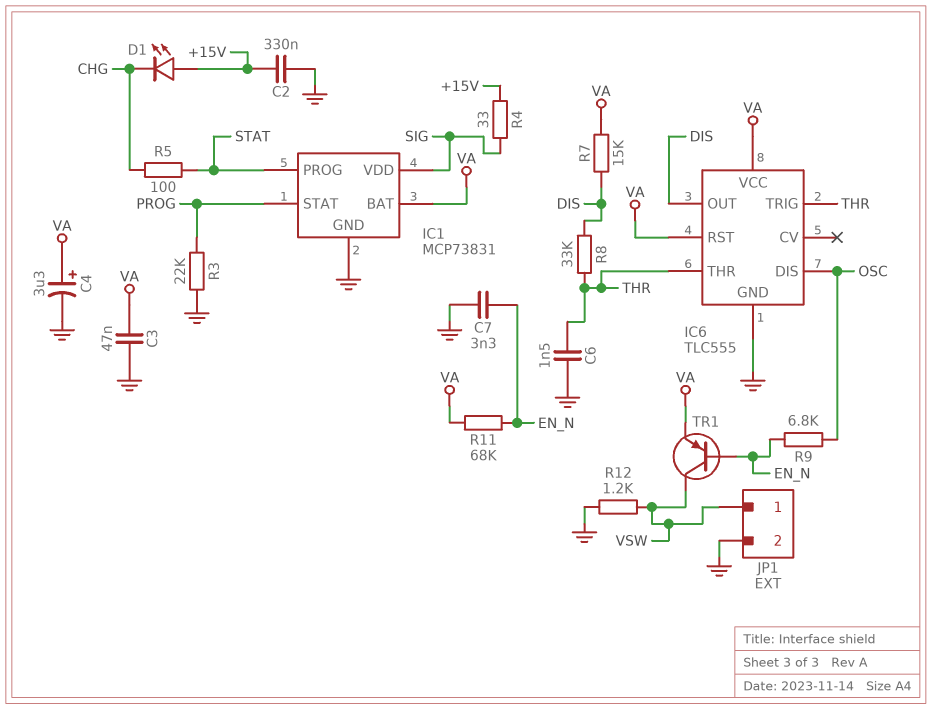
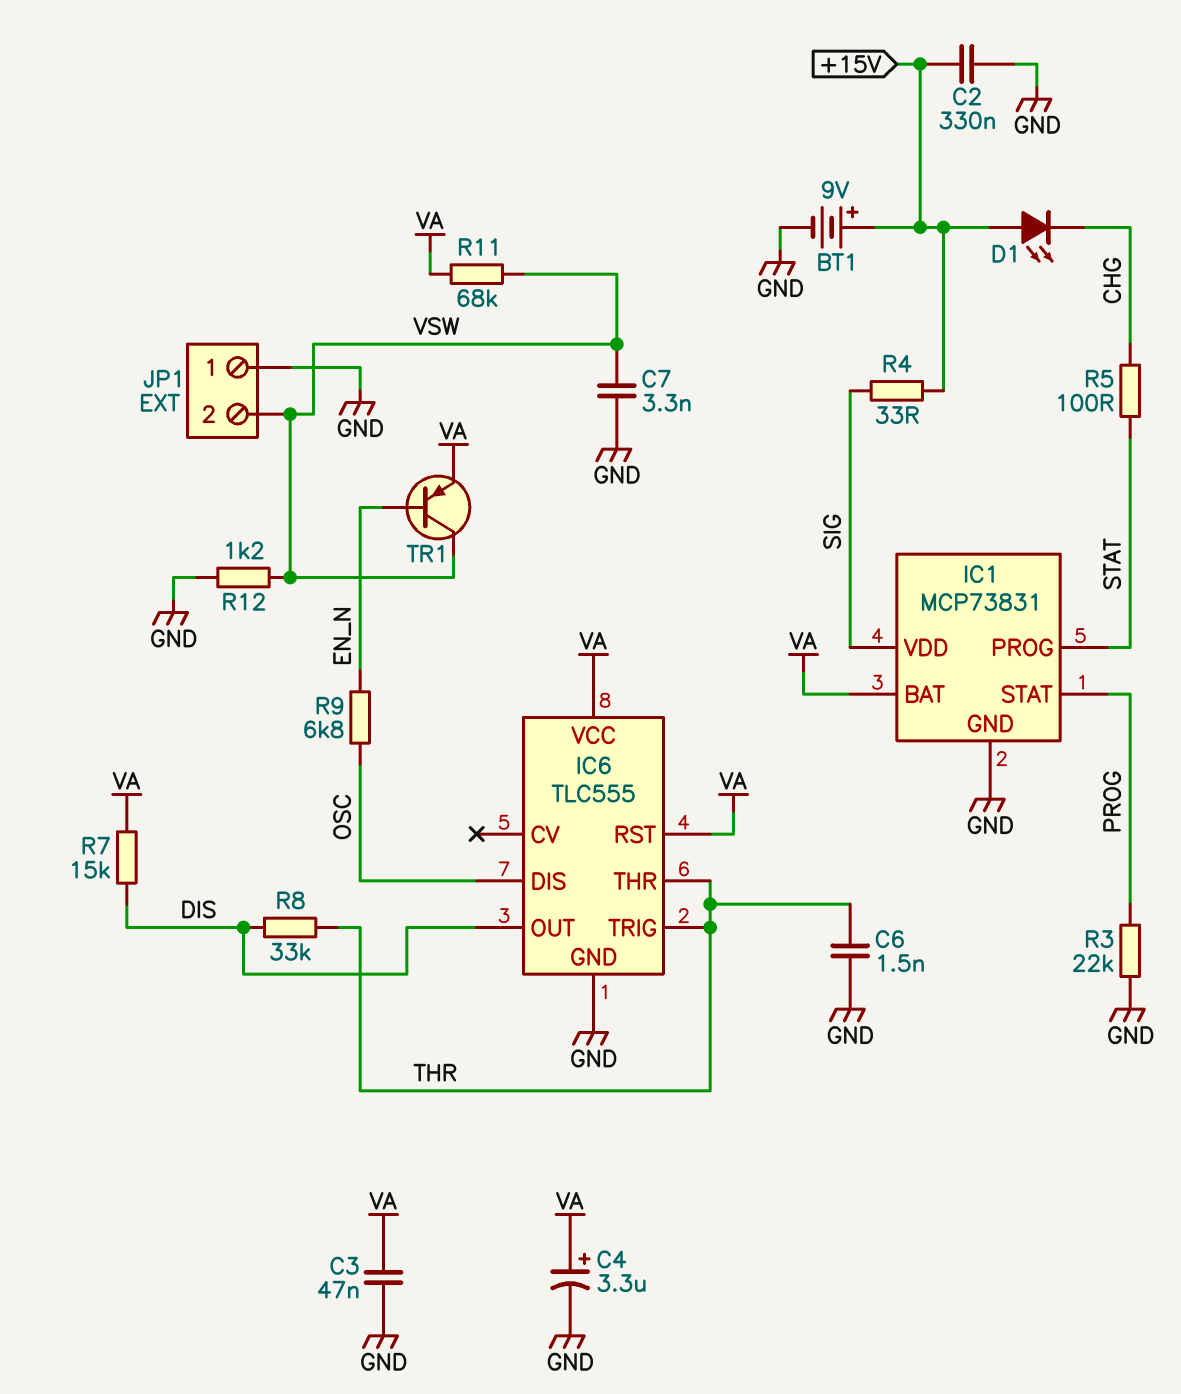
BT1: none -> 9V (plus +15V, minus GND)
C7: 3.3nF (EN_N, GND) -> 3.3nF (GND, VSW)
JP1 pin 1: VSW -> GND
JP1 pin 2: GND -> VSW
R11: 68k (EN_N, VA) -> 68k (VA, VSW)

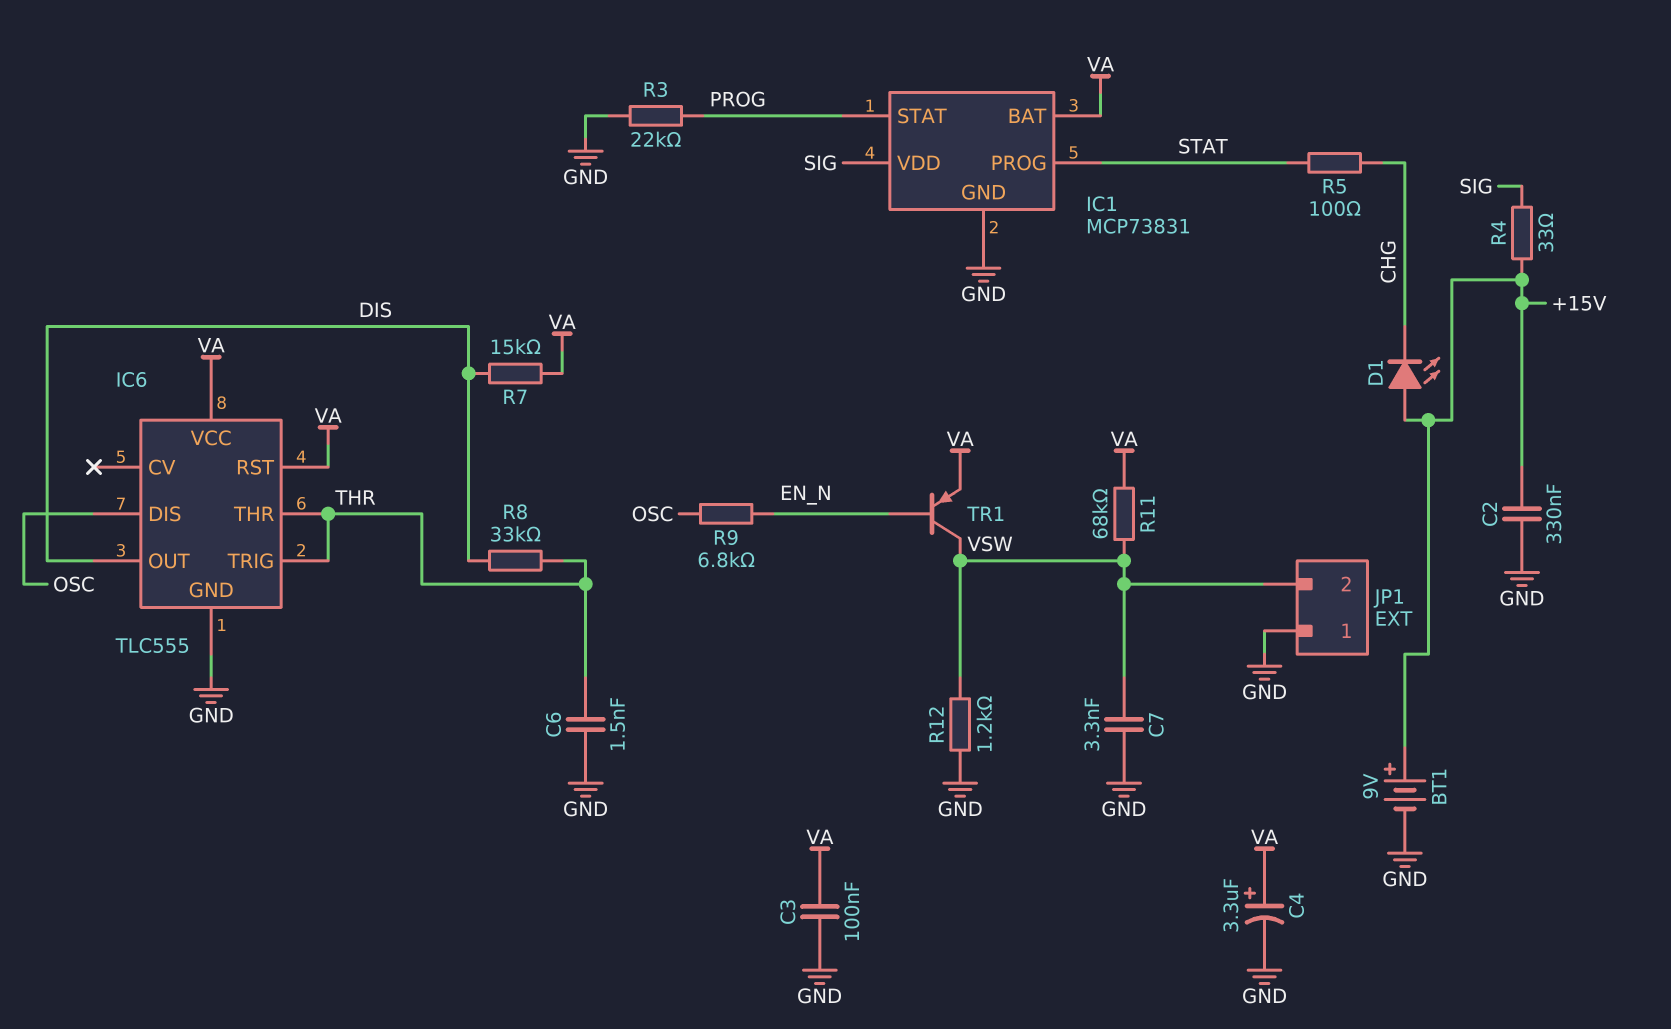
C3: 47nF (GND, VA) -> 100nF (GND, VA)

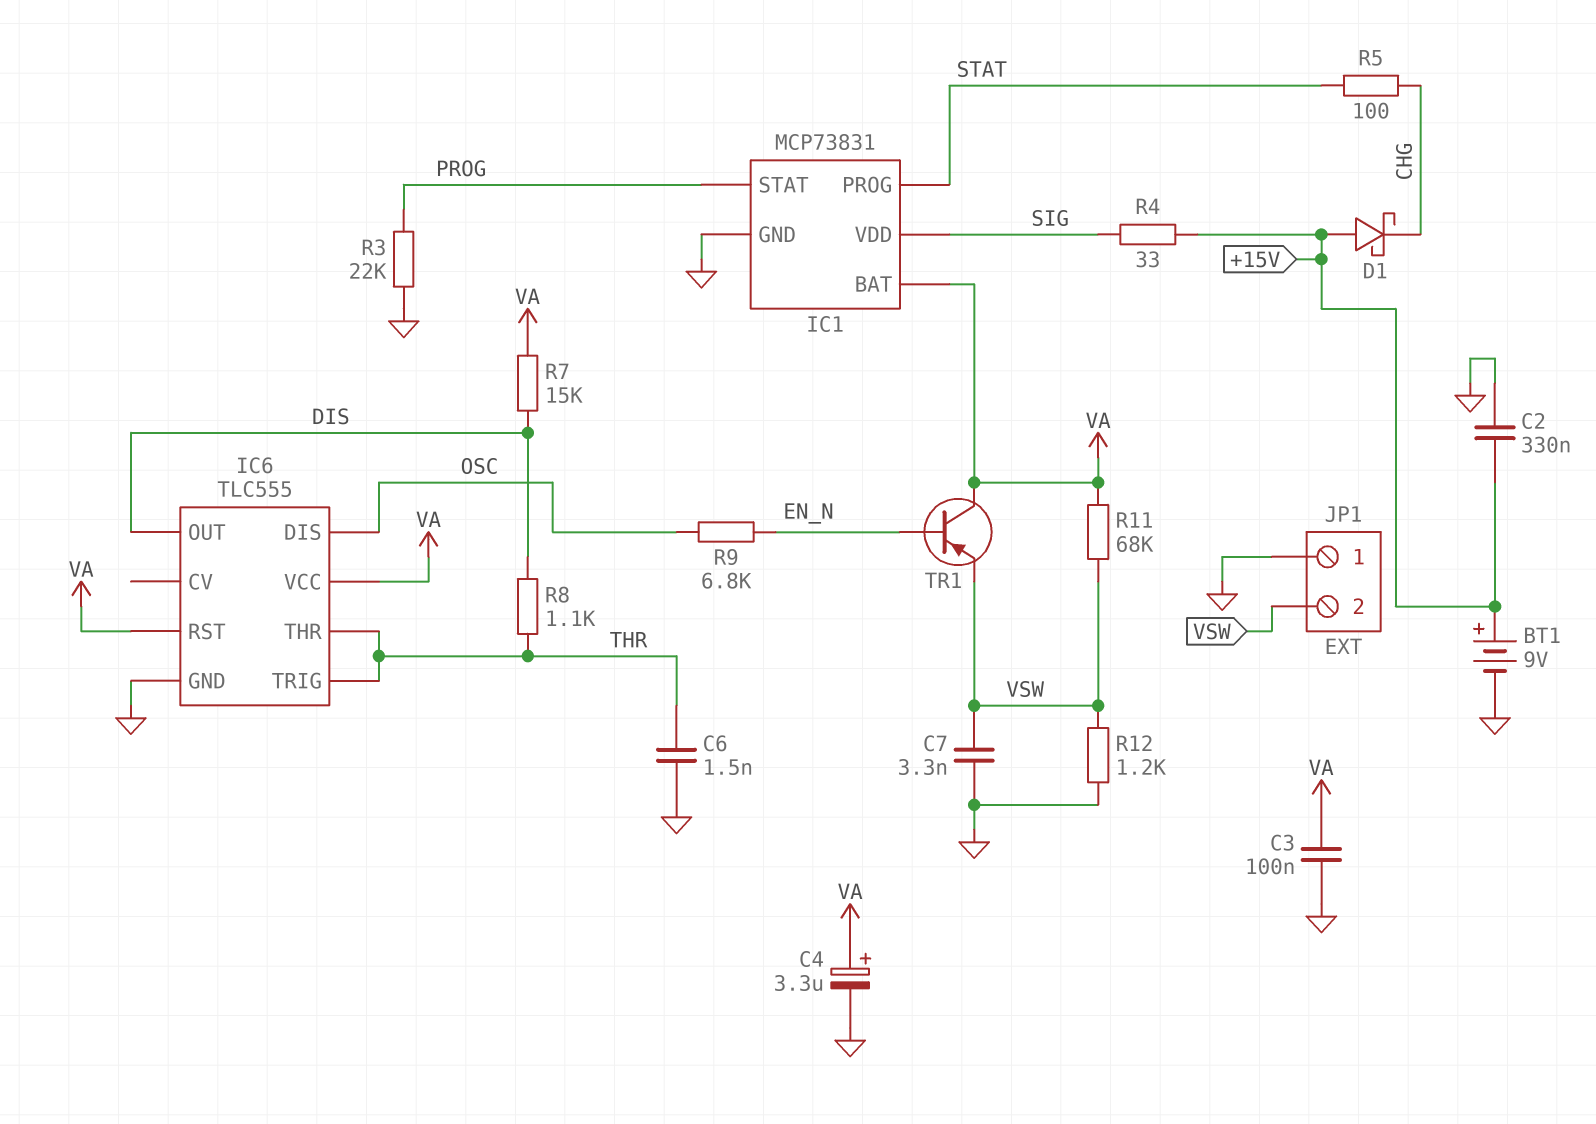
D1: LED (A +15V, K CHG) -> schottky (A +15V, K CHG)
R8: 33k (DIS, THR) -> 1.1k (DIS, THR)
TR1: PNP (B EN_N, C VSW, E VA) -> PNP (B EN_N, C VA, E VSW)

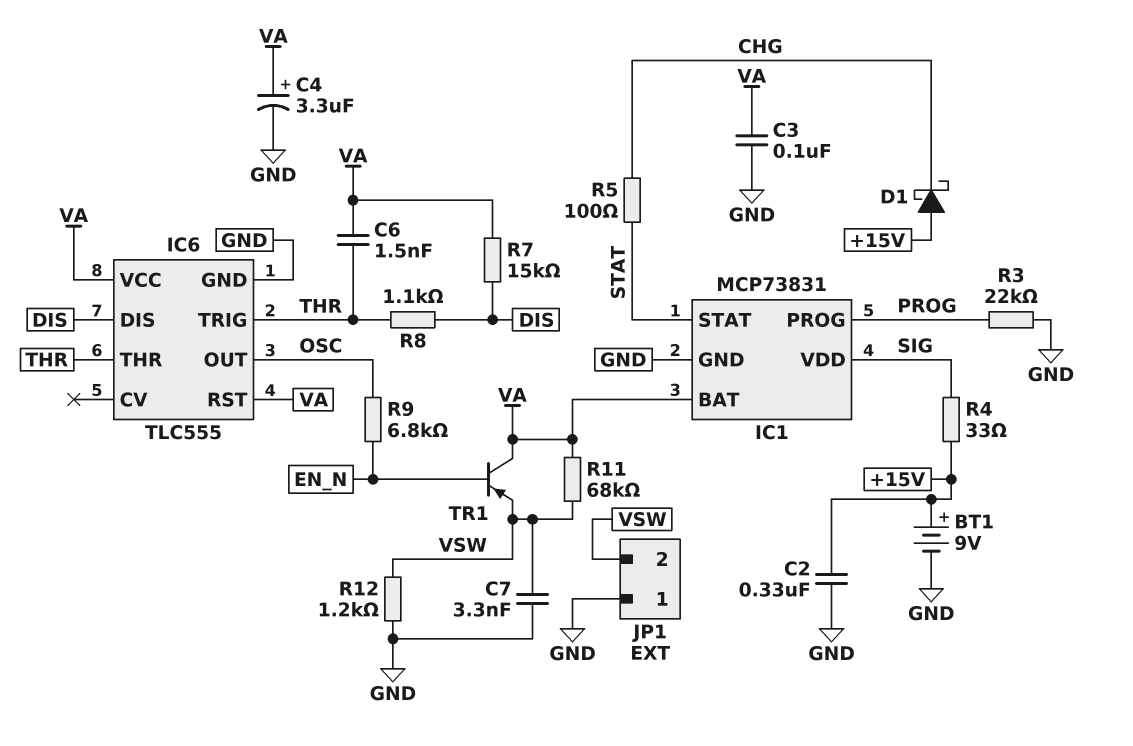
C6: 1.5nF (GND, THR) -> 1.5nF (THR, VA)
IC1 pin PROG: STAT -> PROG
IC1 pin STAT: PROG -> STAT
IC6 pin DIS: OSC -> DIS
IC6 pin OUT: DIS -> OSC

